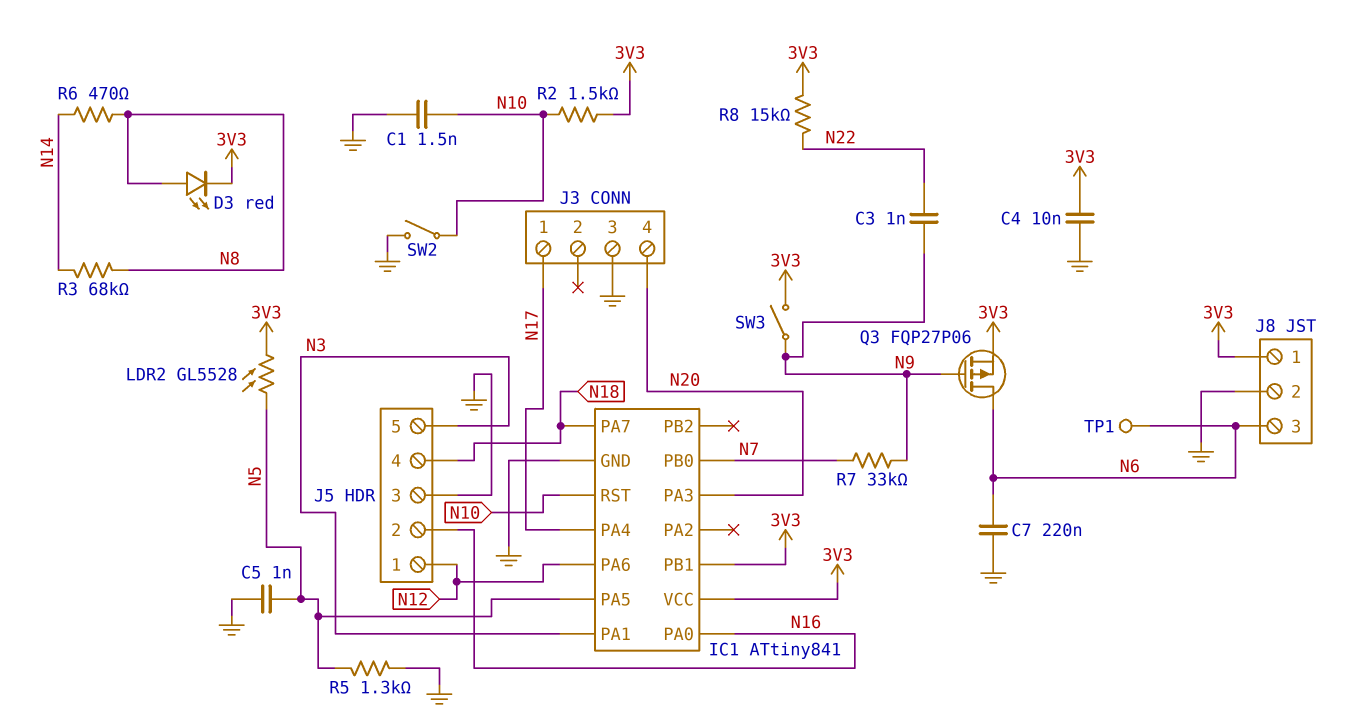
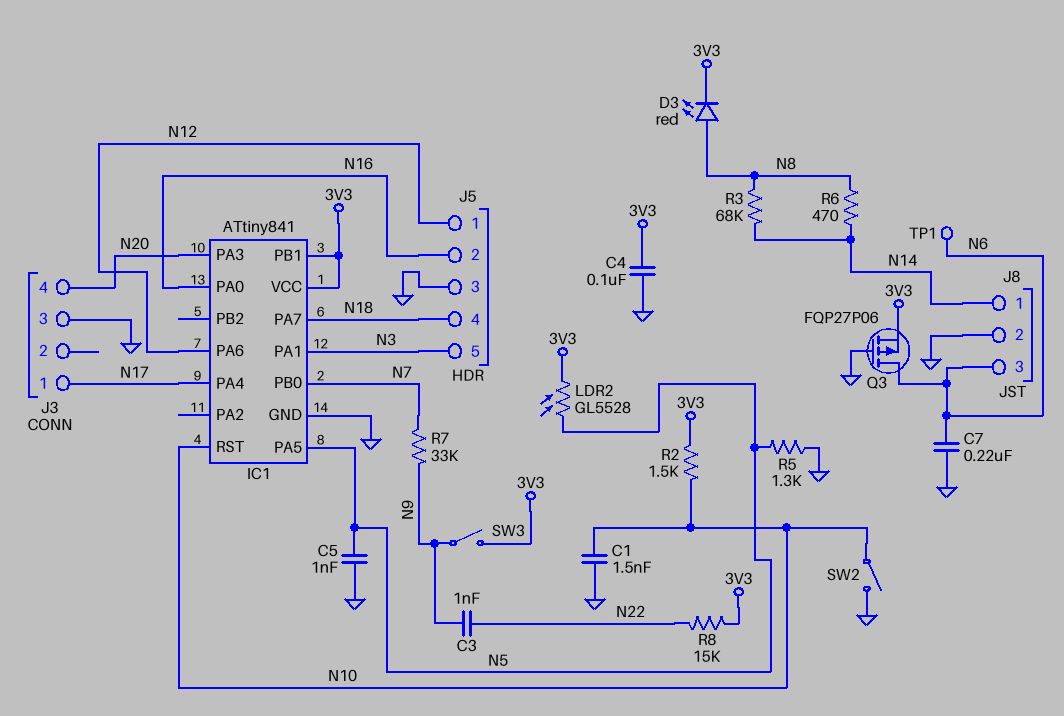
C4: 10nF (3V3, GND) -> 100nF (3V3, GND)
J8 pin 1: 3V3 -> N14
Q3: PMOS FQP27P06 (G N9, D N6, S 3V3) -> PMOS FQP27P06 (G GND, D N6, S 3V3)

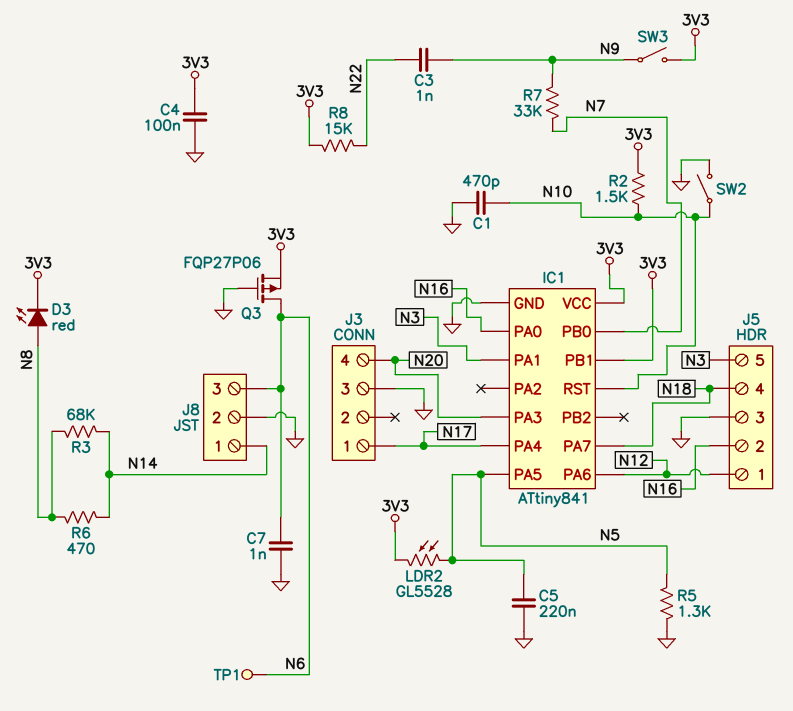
C1: 1.5nF (GND, N10) -> 470pF (GND, N10)
C5: 1nF (GND, N5) -> 220nF (GND, N5)
C7: 220nF (GND, N6) -> 1nF (GND, N6)

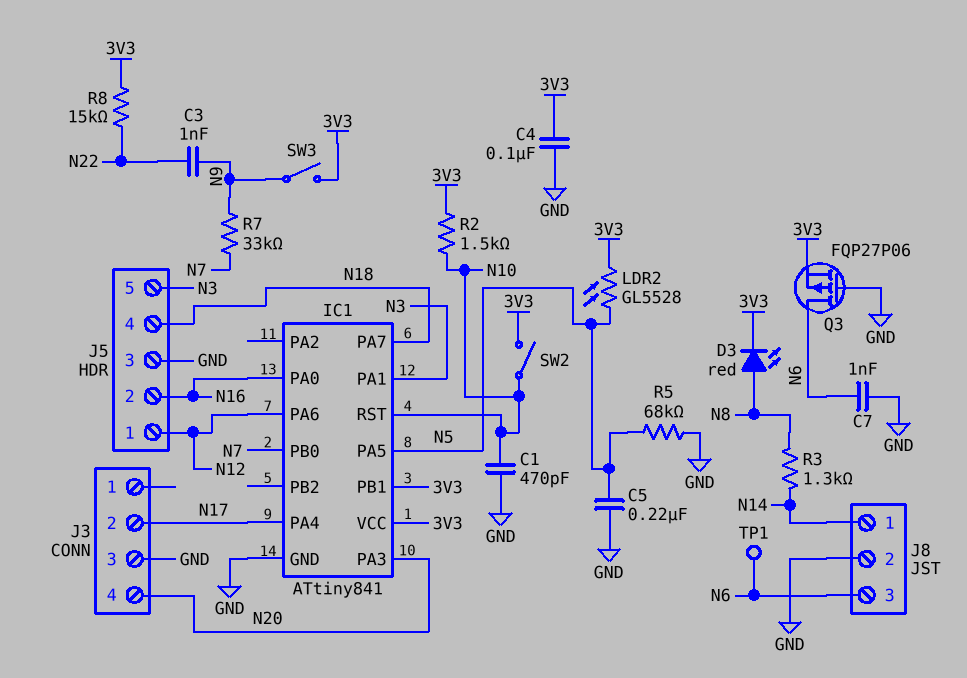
J3 pin 1: N17 -> none
J3 pin 2: none -> N17
R3: 68k (N8, N14) -> 1.3k (N8, N14)
R5: 1.3k (GND, N5) -> 68k (GND, N5)
R6: 470 (N8, N14) -> none
SW2: switch (GND, N10) -> switch (3V3, N10)

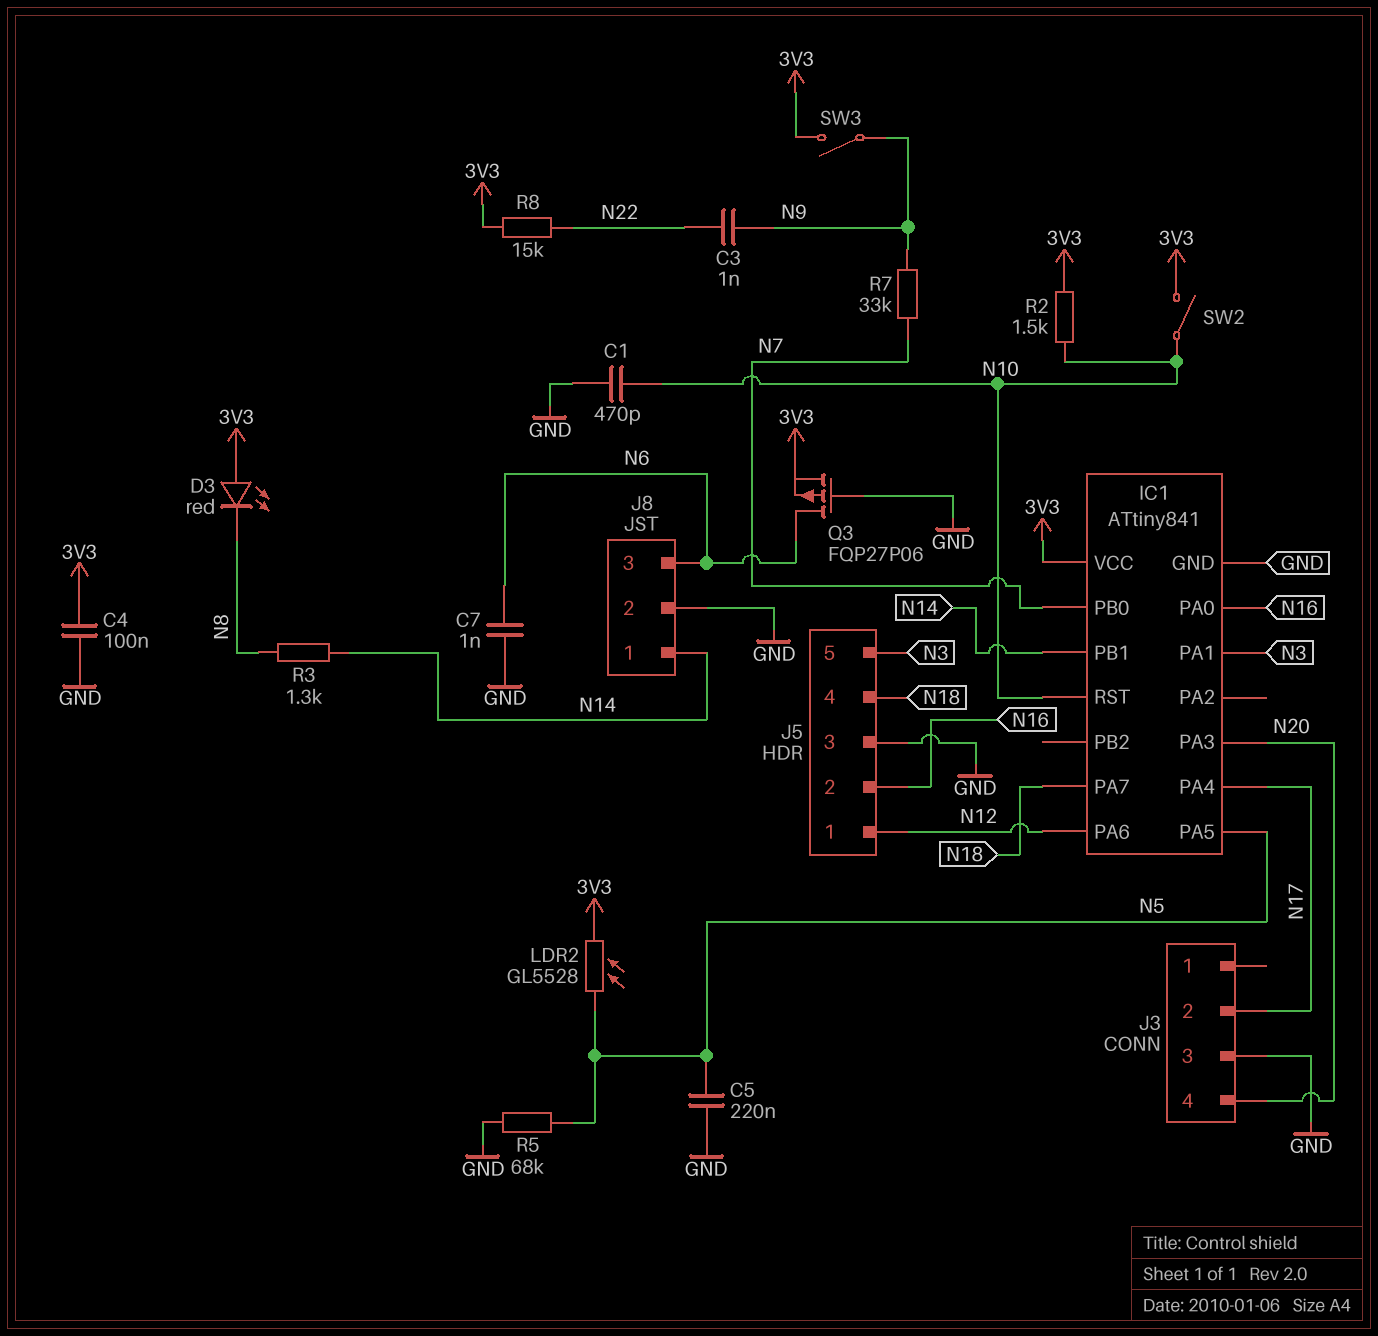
D3: LED red (A N8, K 3V3) -> LED red (A 3V3, K N8)
IC1 pin PB1: 3V3 -> N14
TP1: test point (N6) -> none

